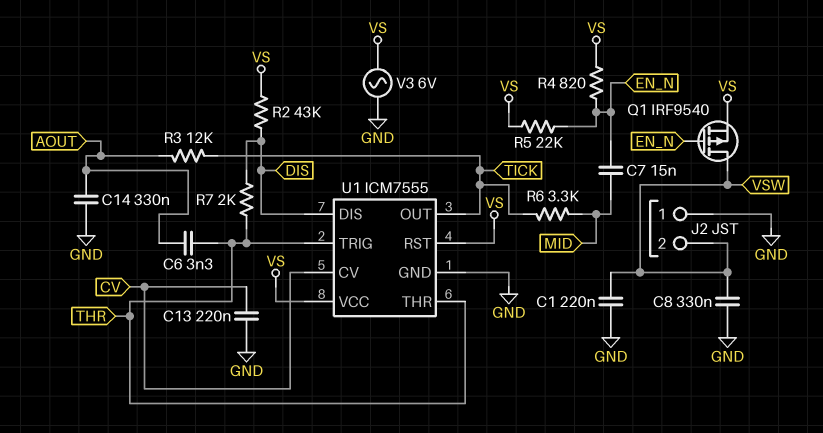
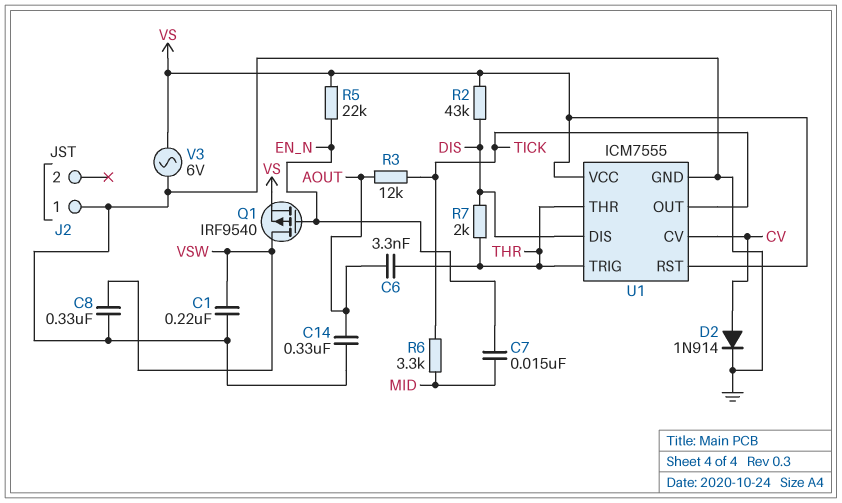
C13: 220nF (CV, GND) -> none
D2: none -> diode 1N914 (A CV, K GND)
J2 pin 2: VSW -> none
R4: 820 (EN_N, VS) -> none

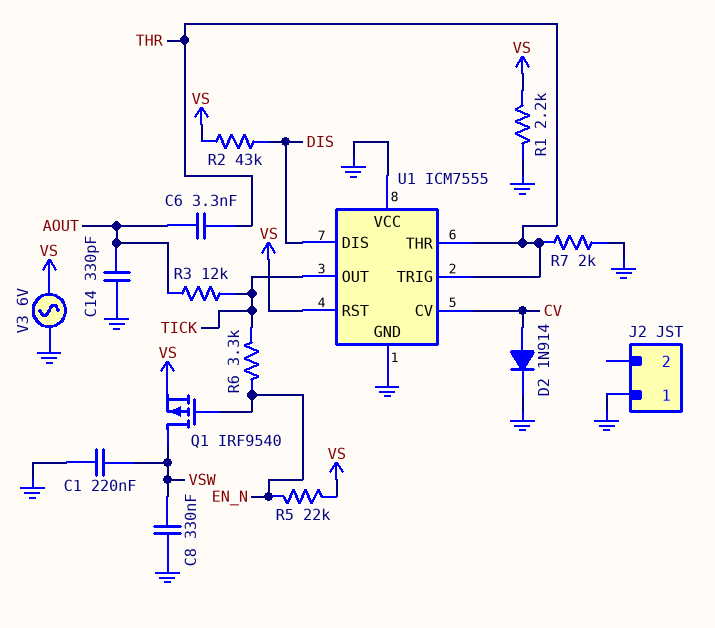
C7: 15nF (EN_N, MID) -> none
C14: 330nF (AOUT, GND) -> 330pF (AOUT, GND)
R1: none -> 2.2k (GND, VS)
R6: 3.3k (MID, TICK) -> 3.3k (EN_N, TICK)
R7: 2k (DIS, THR) -> 2k (GND, THR)
U1 pin VCC: VS -> GND

